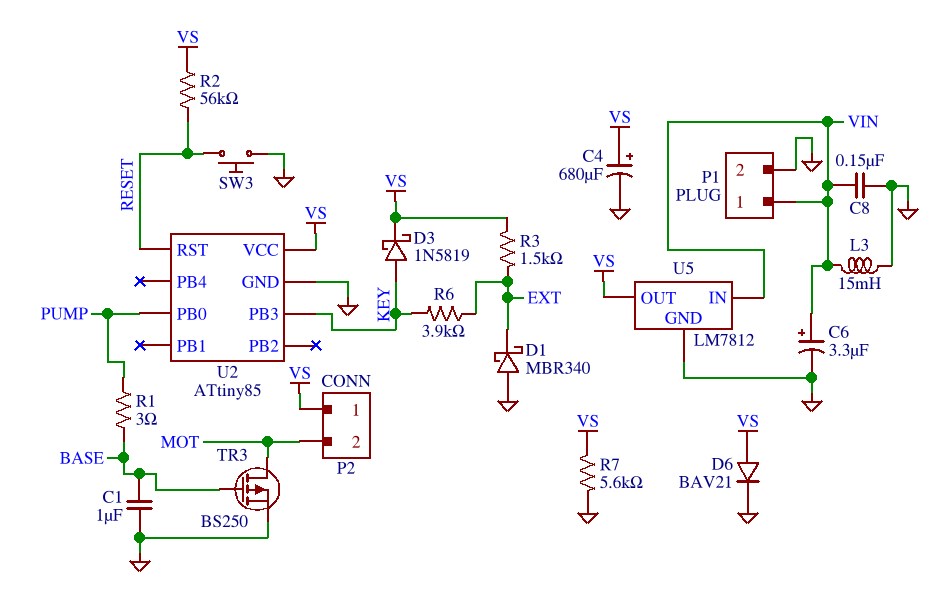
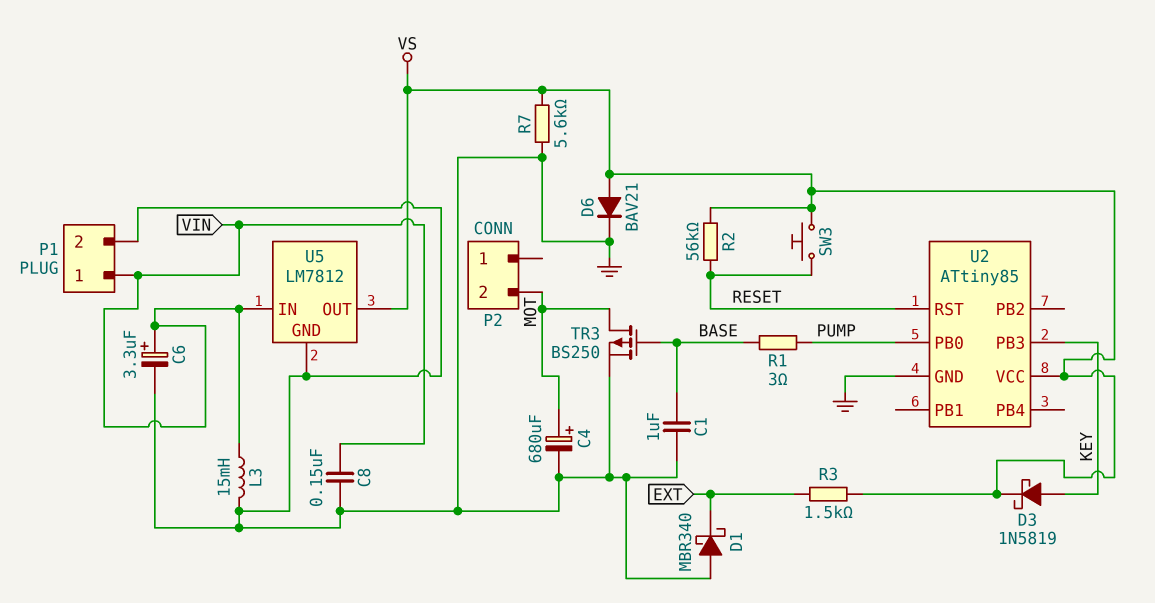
C4: 680uF (plus VS, minus GND) -> 680uF (plus MOT, minus GND)
P2 pin 1: VS -> none
R6: 3.9k (EXT, KEY) -> none
SW3: button (GND, RESET) -> button (RESET, VS)

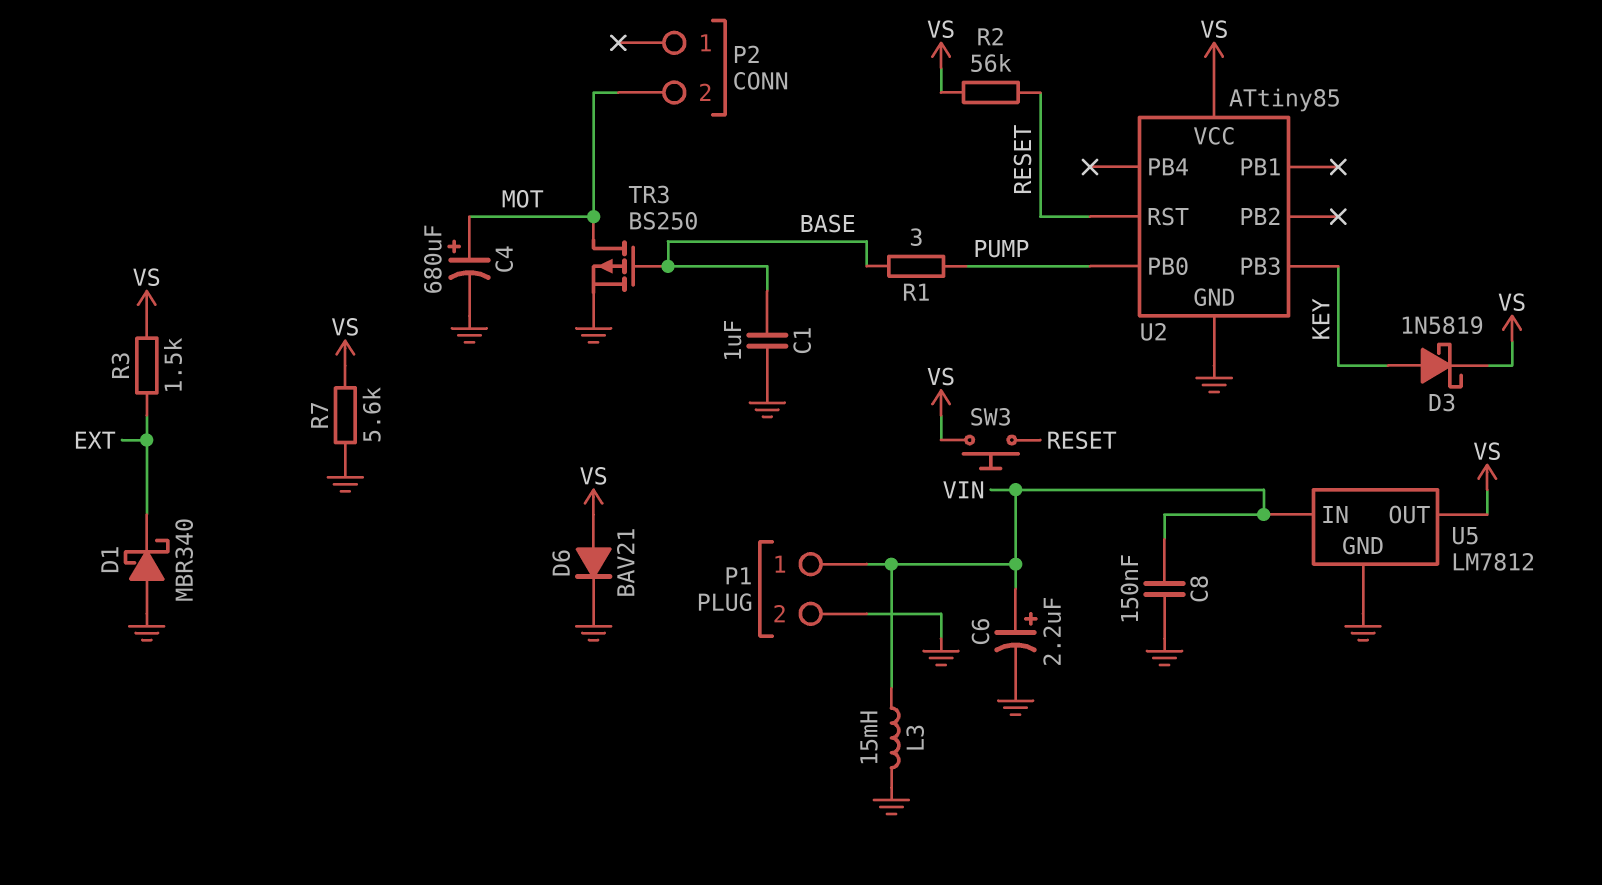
C6: 3.3uF (plus VIN, minus GND) -> 2.2uF (plus VIN, minus GND)

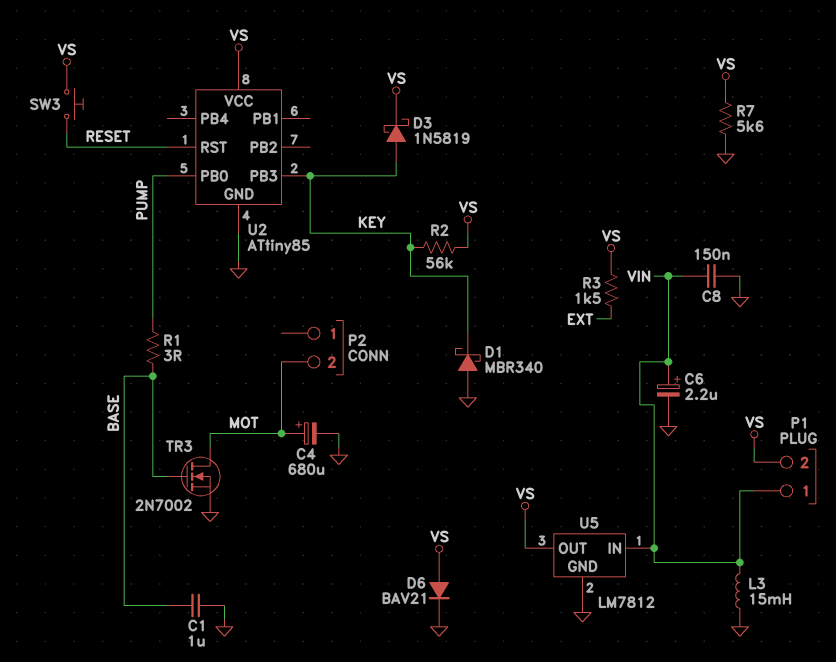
D1: schottky MBR340 (A GND, K EXT) -> schottky MBR340 (A GND, K KEY)
P1 pin 2: GND -> VS
R2: 56k (RESET, VS) -> 56k (KEY, VS)
TR3: PMOS BS250 (G BASE, D MOT, S GND) -> NMOS 2N7002 (G BASE, D MOT, S GND)

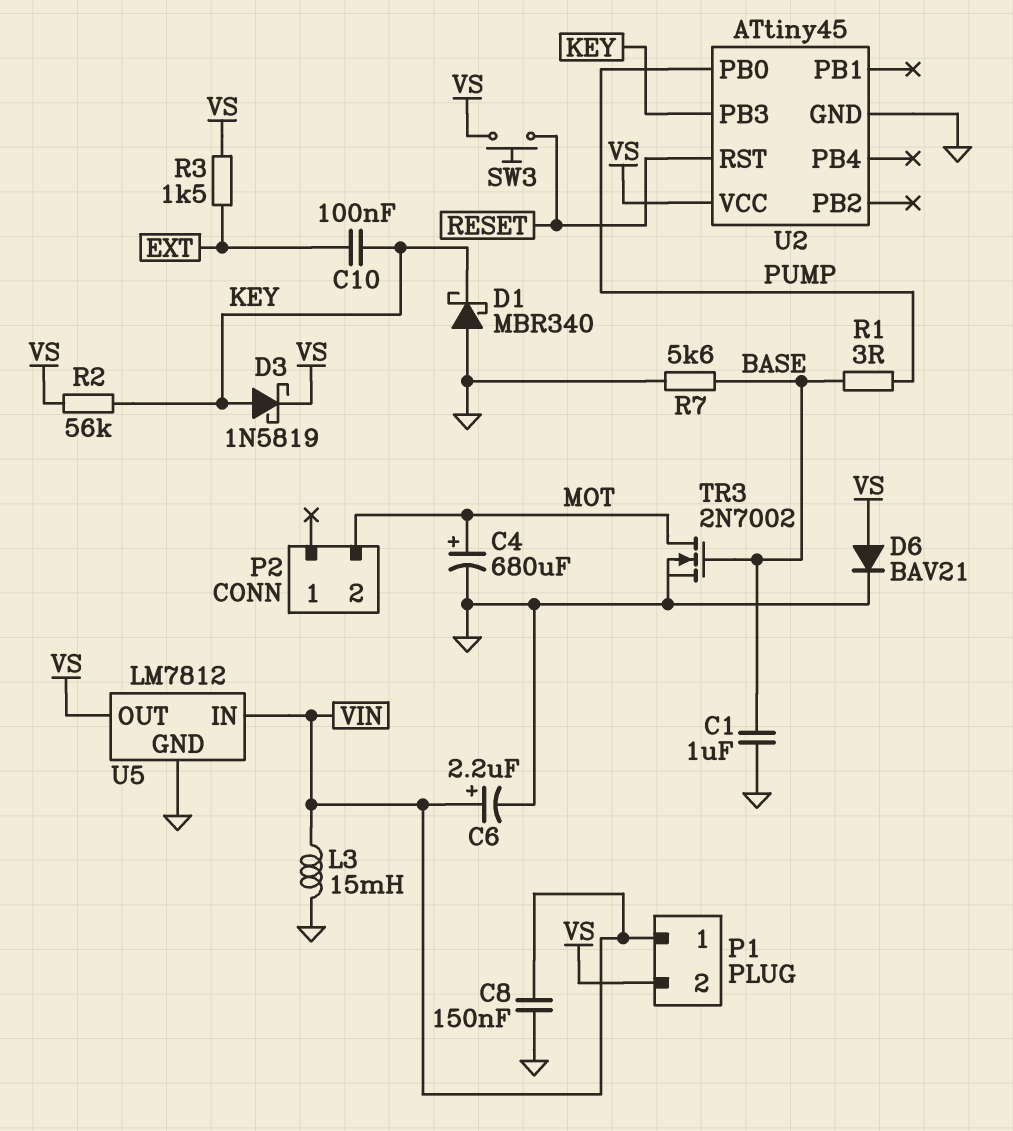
C10: none -> 100nF (EXT, KEY)
R7: 5.6k (GND, VS) -> 5.6k (BASE, GND)
U2: ATtiny85 -> ATtiny45

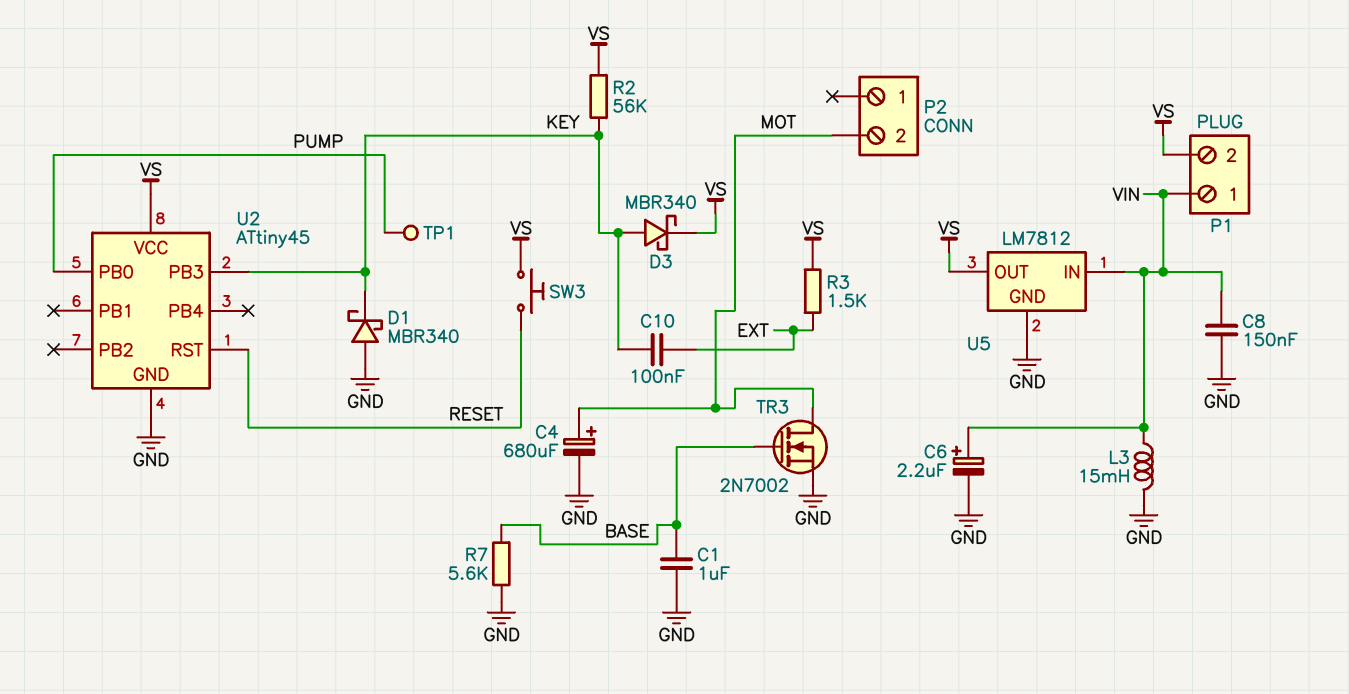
D3: schottky 1N5819 (A KEY, K VS) -> schottky MBR340 (A KEY, K VS)
D6: diode BAV21 (A VS, K GND) -> none
R1: 3 (BASE, PUMP) -> none
TP1: none -> test point (PUMP)

